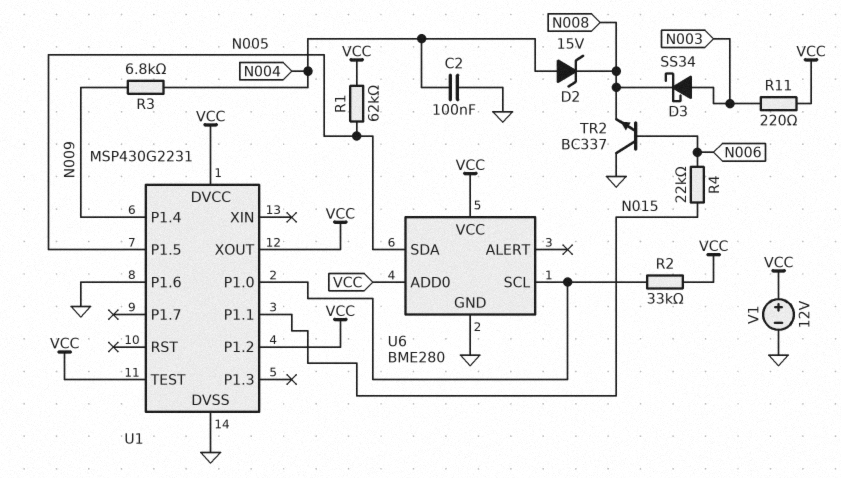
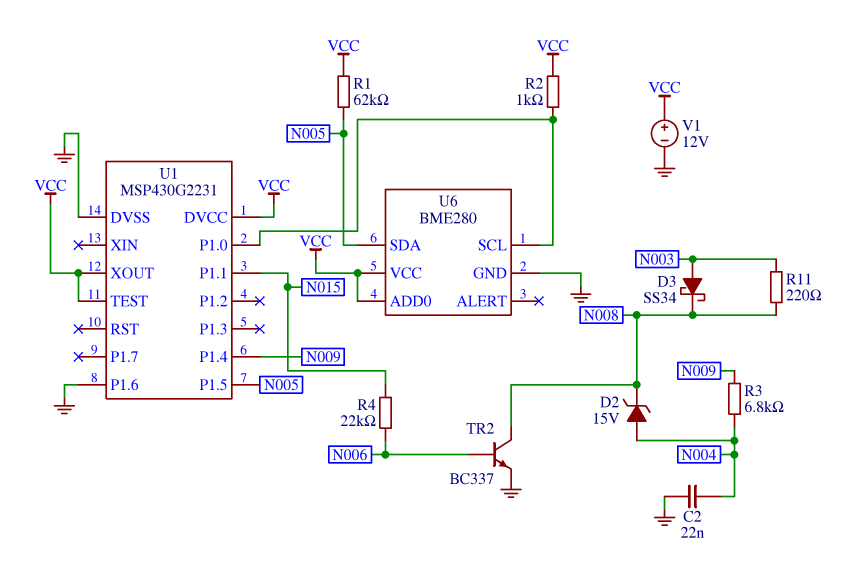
C2: 100nF (GND, N004) -> 22nF (GND, N004)
R2: 33k (U1/P1.0, VCC) -> 1k (U1/P1.0, VCC)
R11: 220 (N003, VCC) -> 220 (N003, N008)
TR2: NPN BC337 (B N006, C GND, E N008) -> NPN BC337 (B N006, C N008, E GND)
U1 pin P1.2: VCC -> none

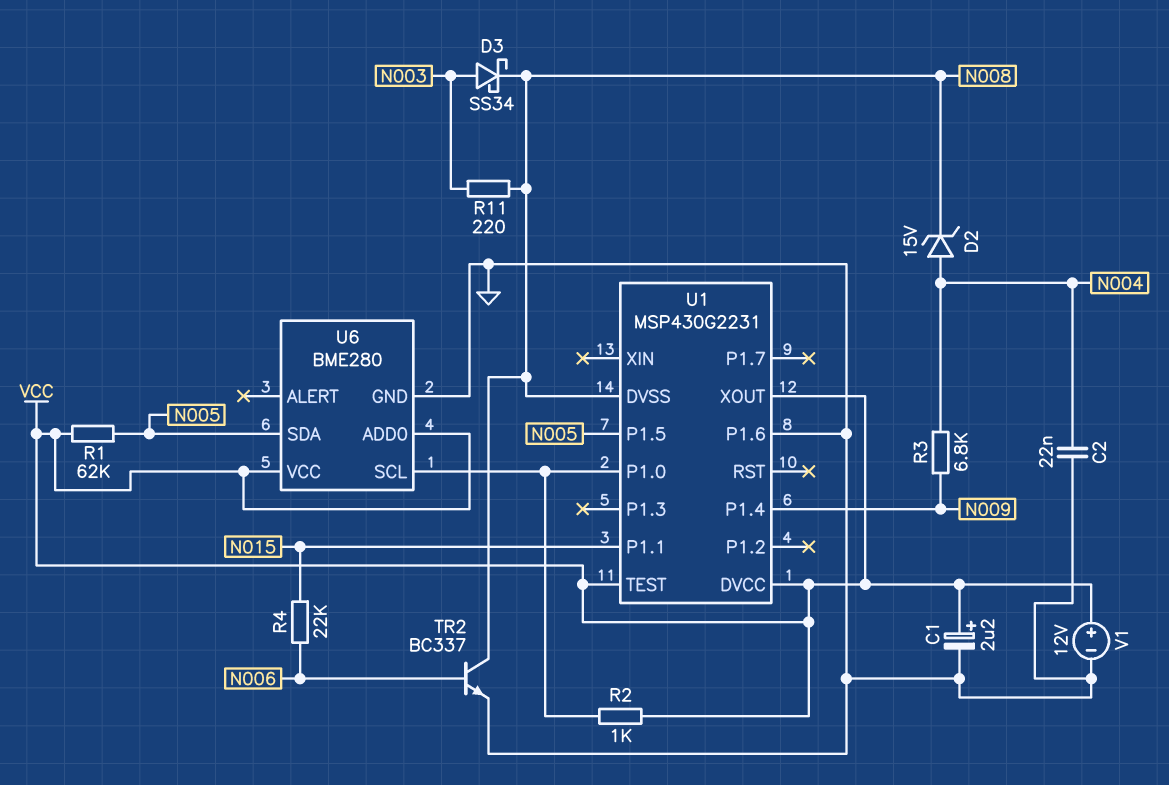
C1: none -> 2.2uF (plus VCC, minus GND)
U1 pin DVSS: GND -> N008

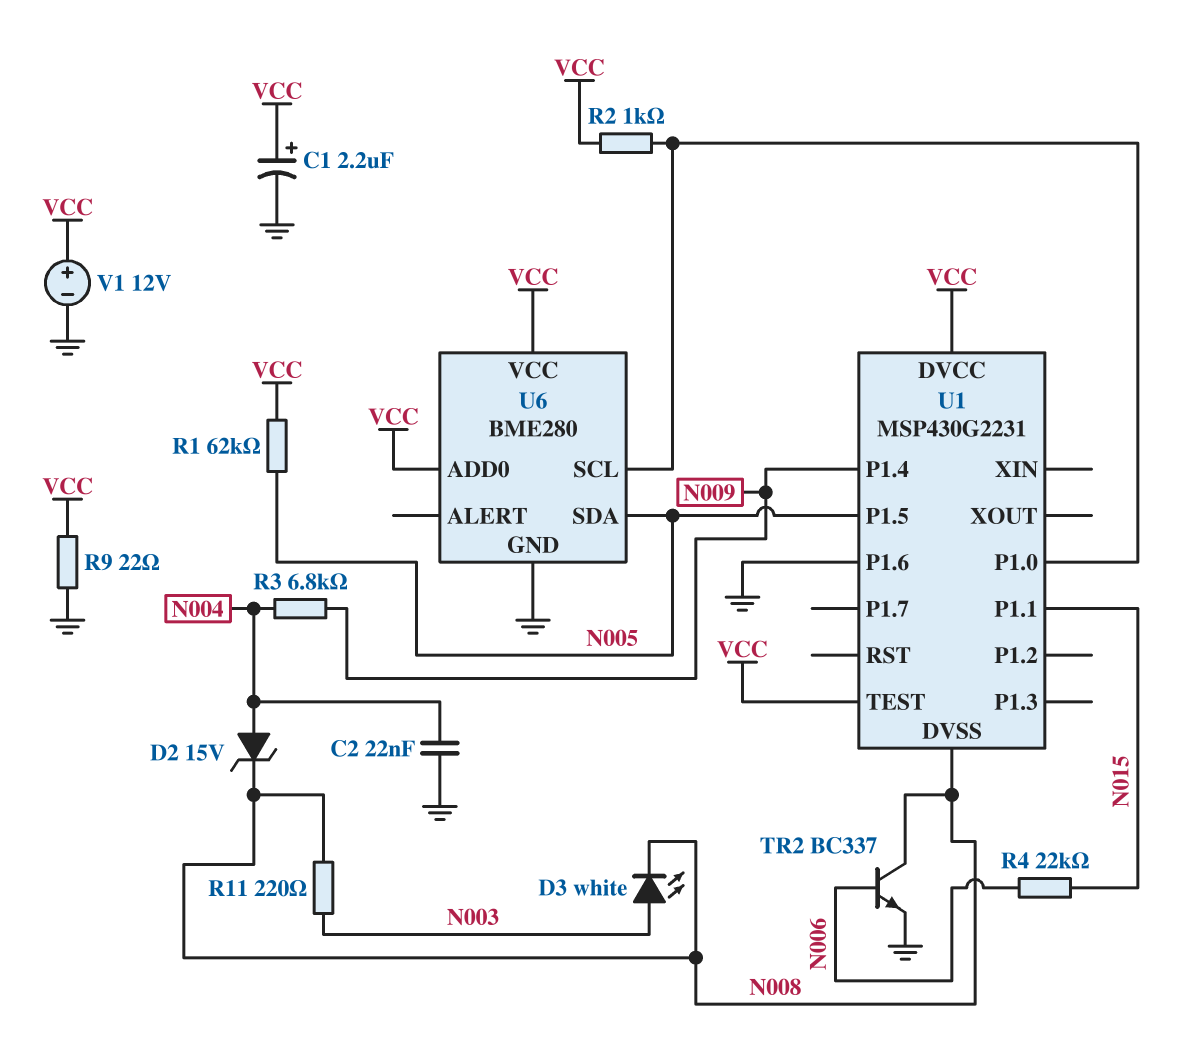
D3: schottky SS34 (A N003, K N008) -> LED white (A N003, K N008)
R9: none -> 22 (GND, VCC)
U1 pin XOUT: VCC -> none

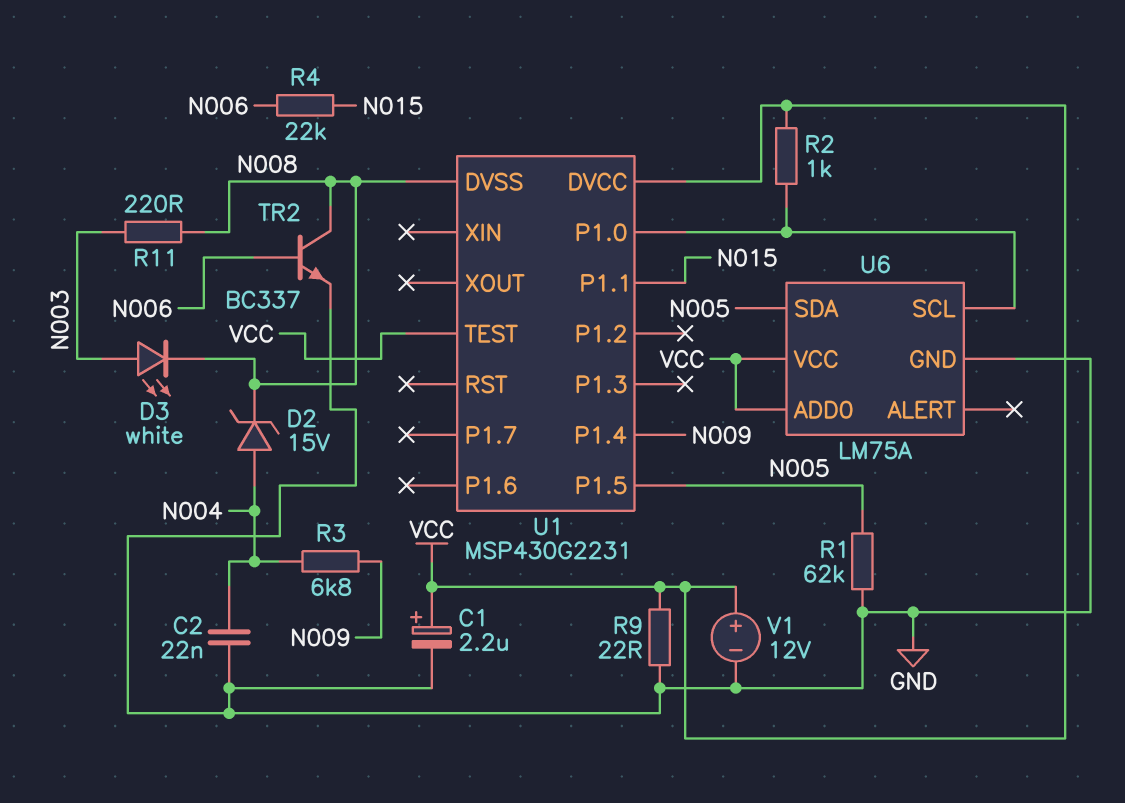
R1: 62k (N005, VCC) -> 62k (GND, N005)
U1 pin P1.6: GND -> none
U6: BME280 -> LM75A

